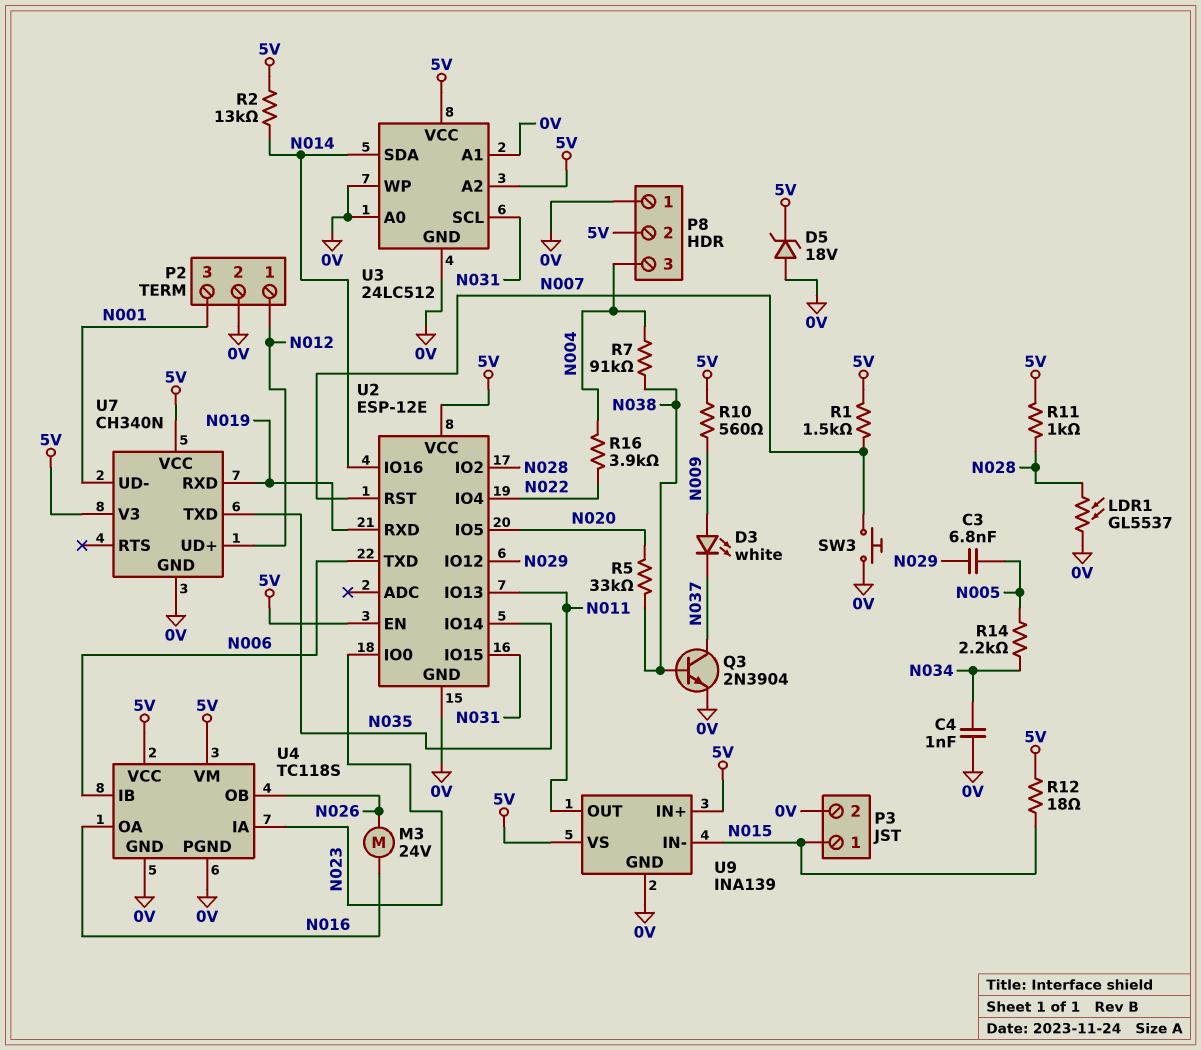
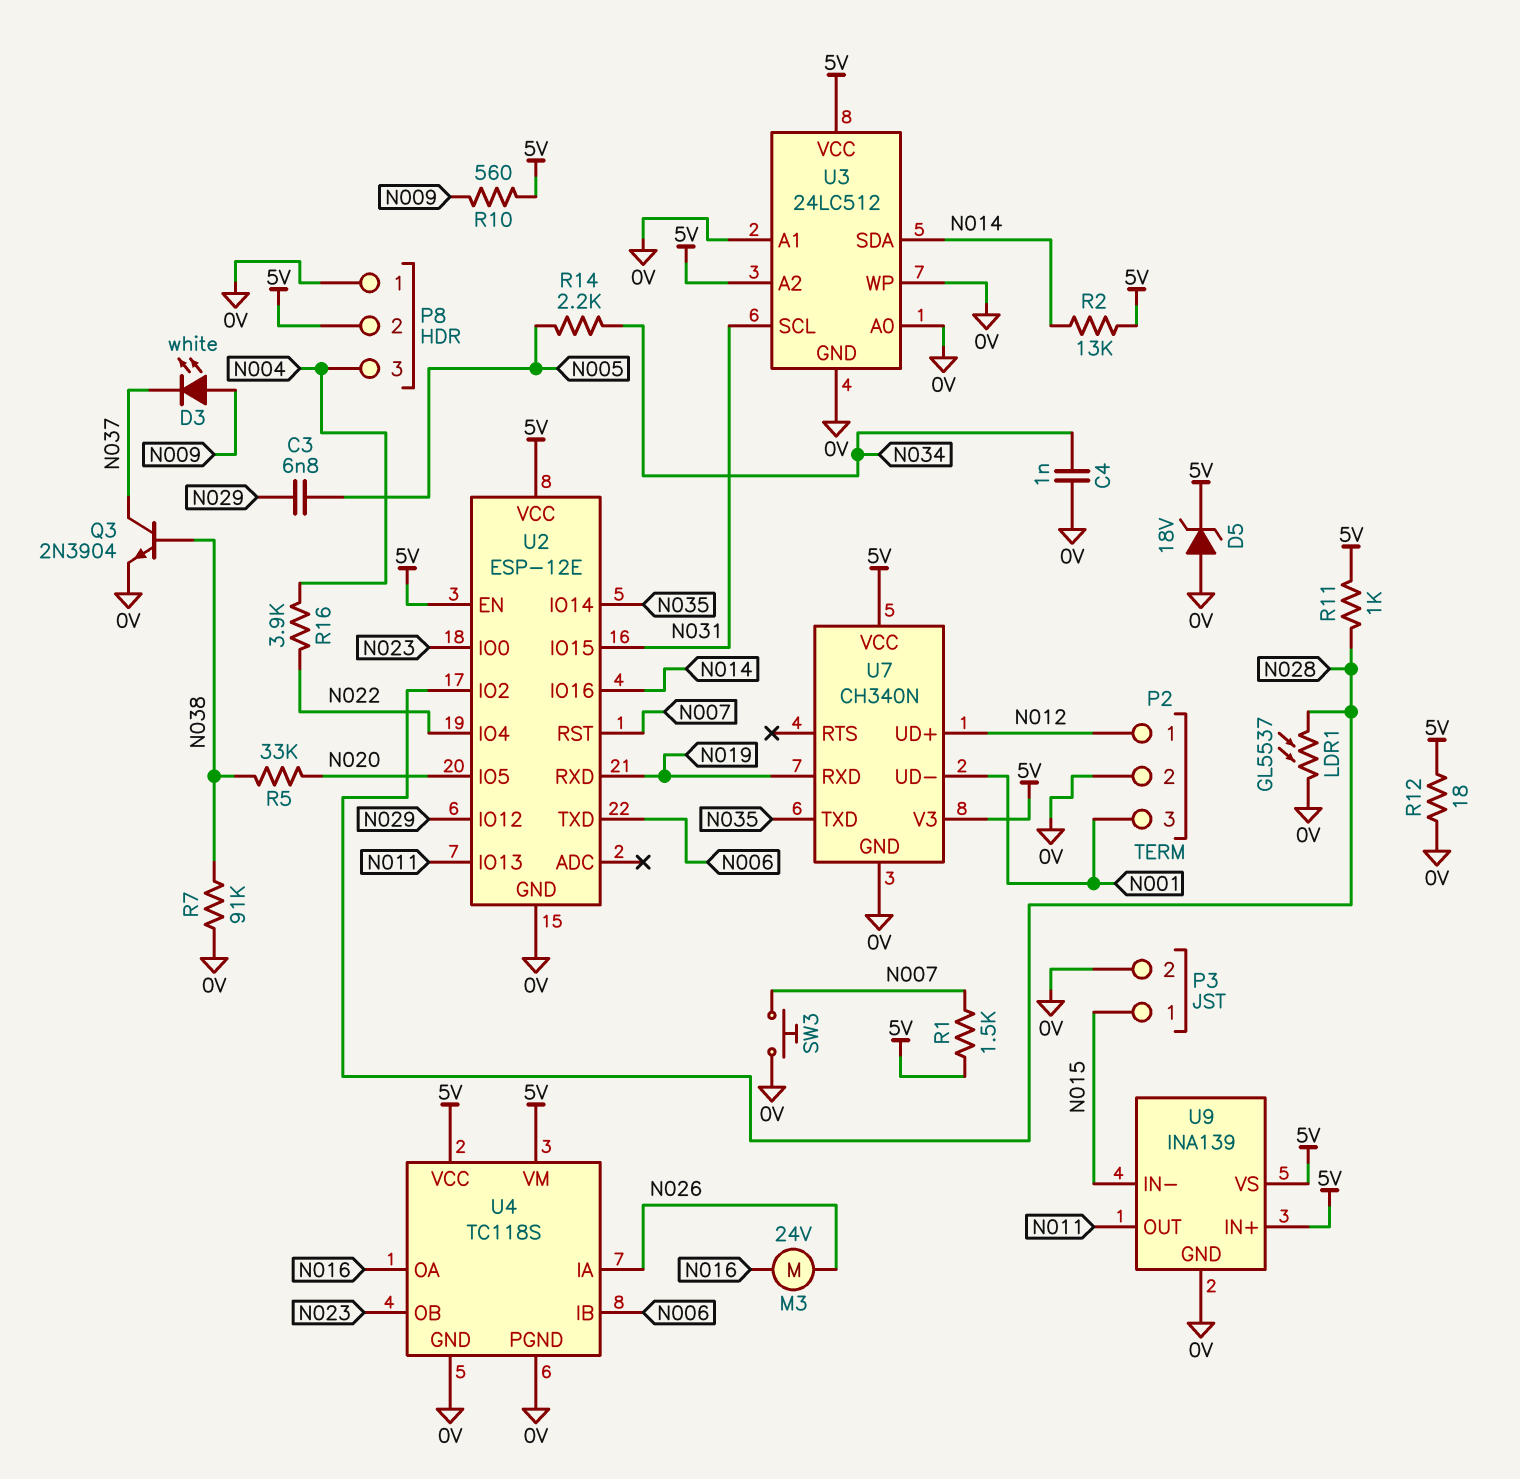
R7: 91k (N004, N038) -> 91k (0V, N038)
R12: 18 (5V, N015) -> 18 (0V, 5V)
U4 pin IA: N023 -> N026
U4 pin OB: N026 -> N023

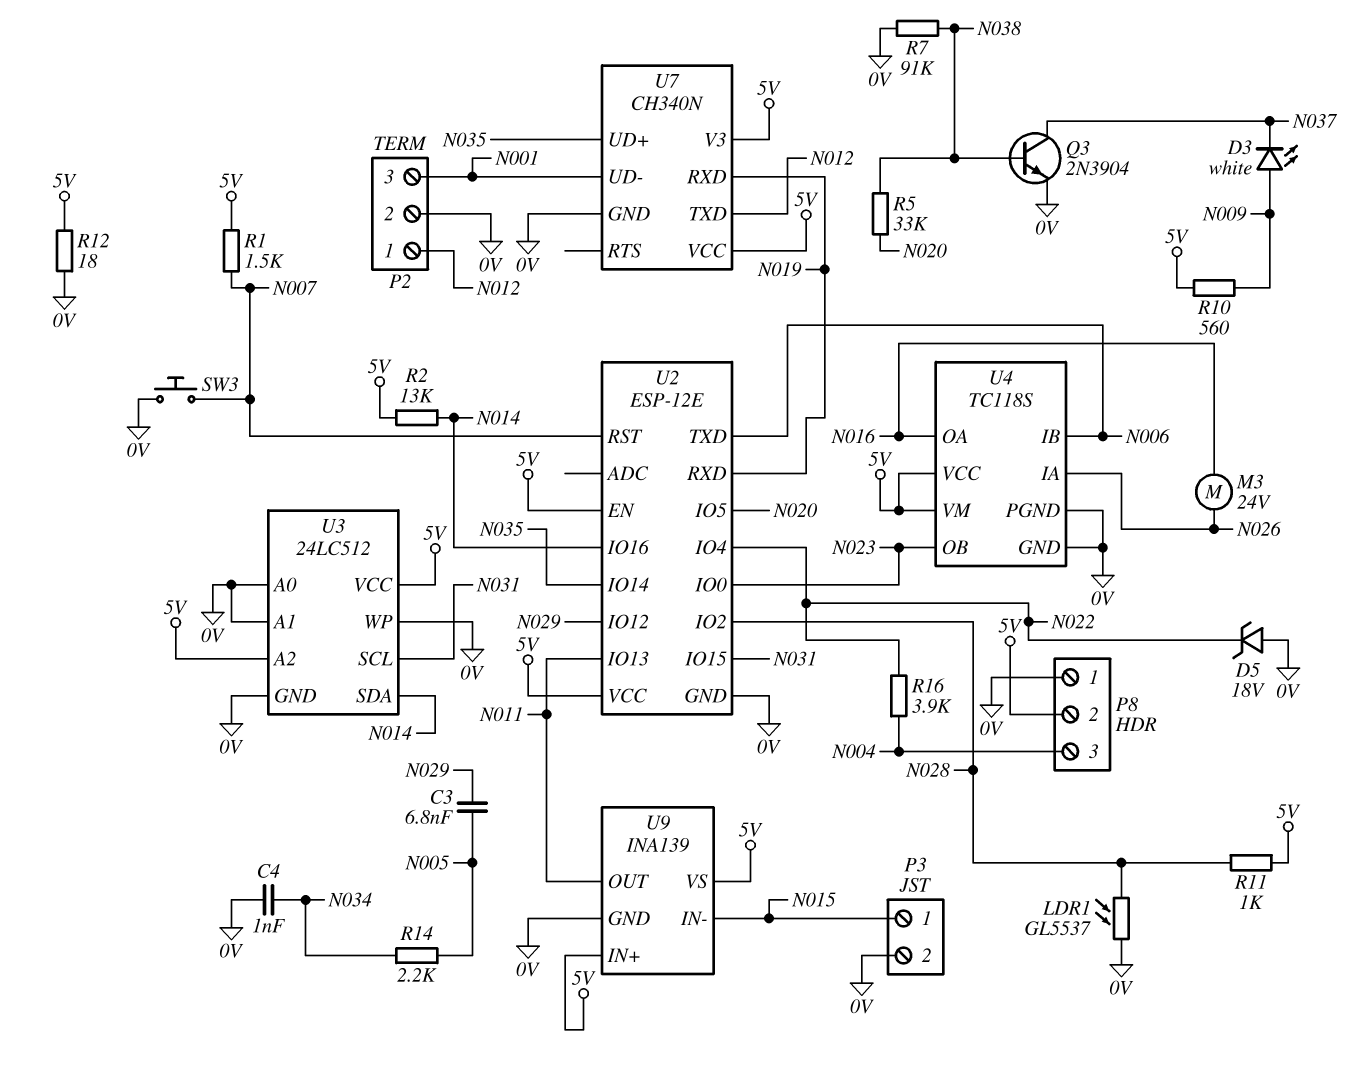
D5: zener 18V (A 0V, K 5V) -> zener 18V (A 0V, K N022)
U7 pin TXD: N035 -> N012
U7 pin UD+: N012 -> N035

